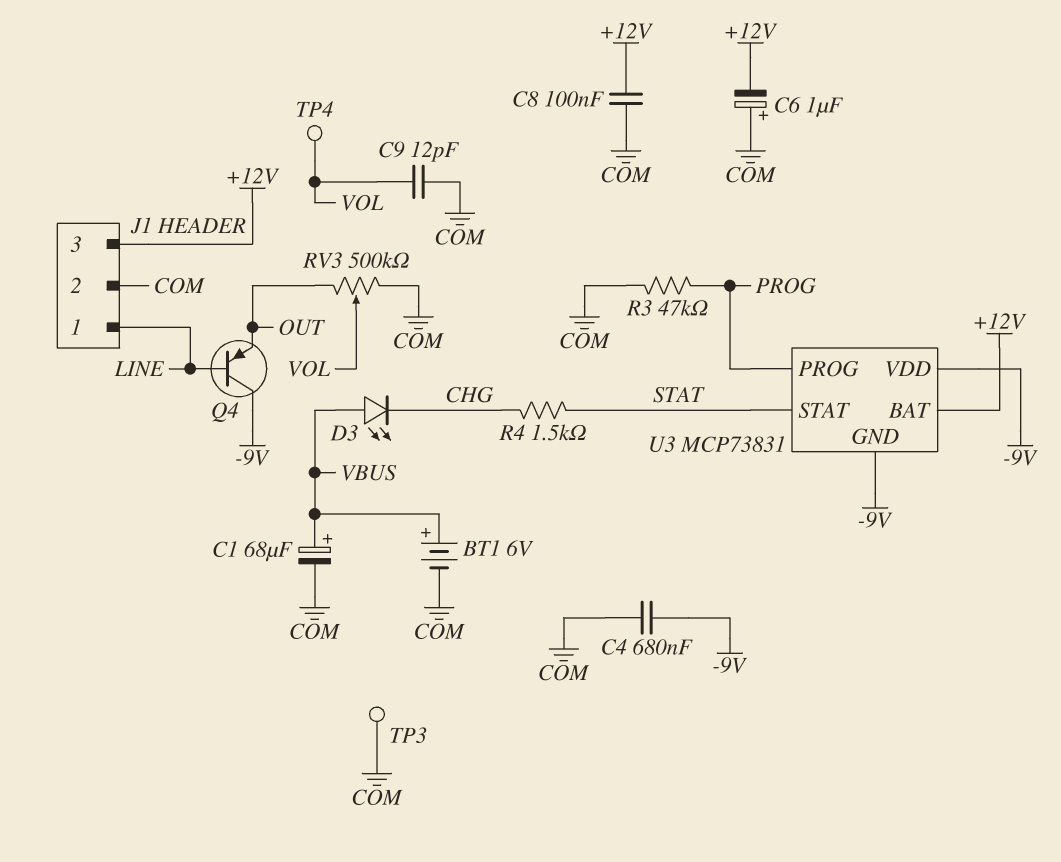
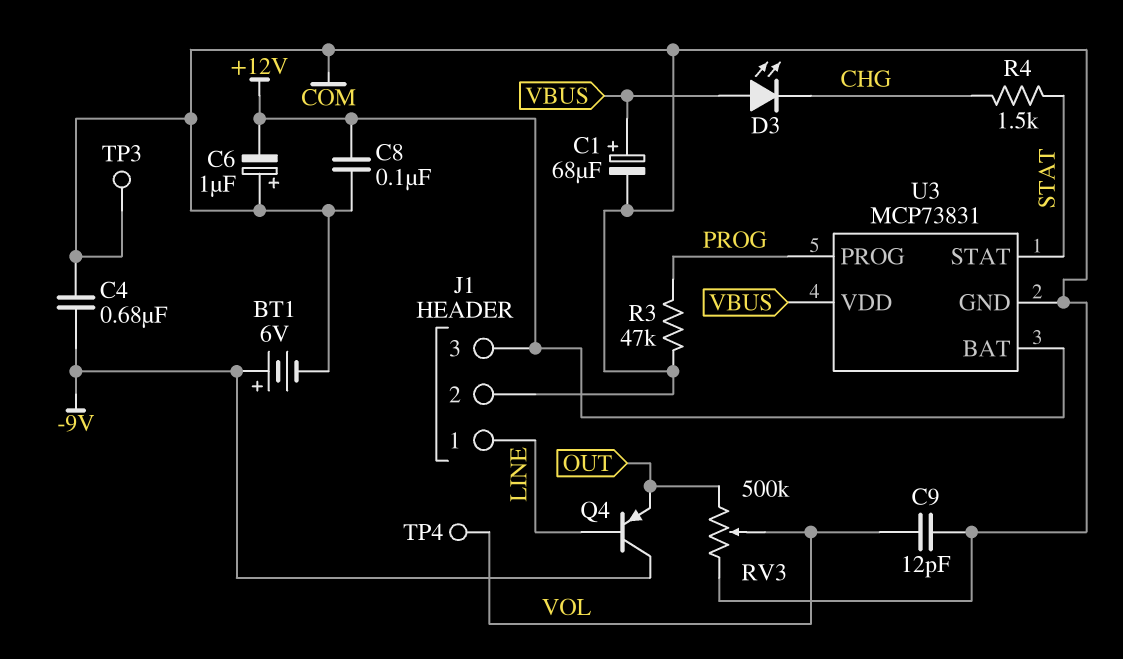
BT1: 6V (plus VBUS, minus COM) -> 6V (plus -9V, minus COM)
U3 pin GND: -9V -> COM
U3 pin VDD: -9V -> VBUS

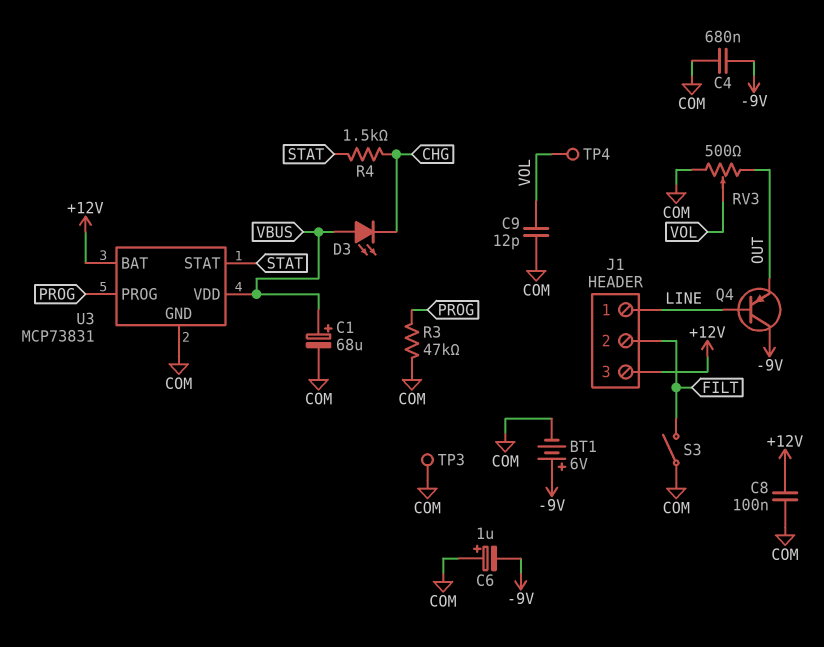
C6: 1uF (plus COM, minus +12V) -> 1uF (plus COM, minus -9V)
J1 pin 2: COM -> FILT
RV3: 500k (COM, OUT, wiper VOL) -> 500 (COM, OUT, wiper VOL)
S3: none -> switch (COM, FILT)

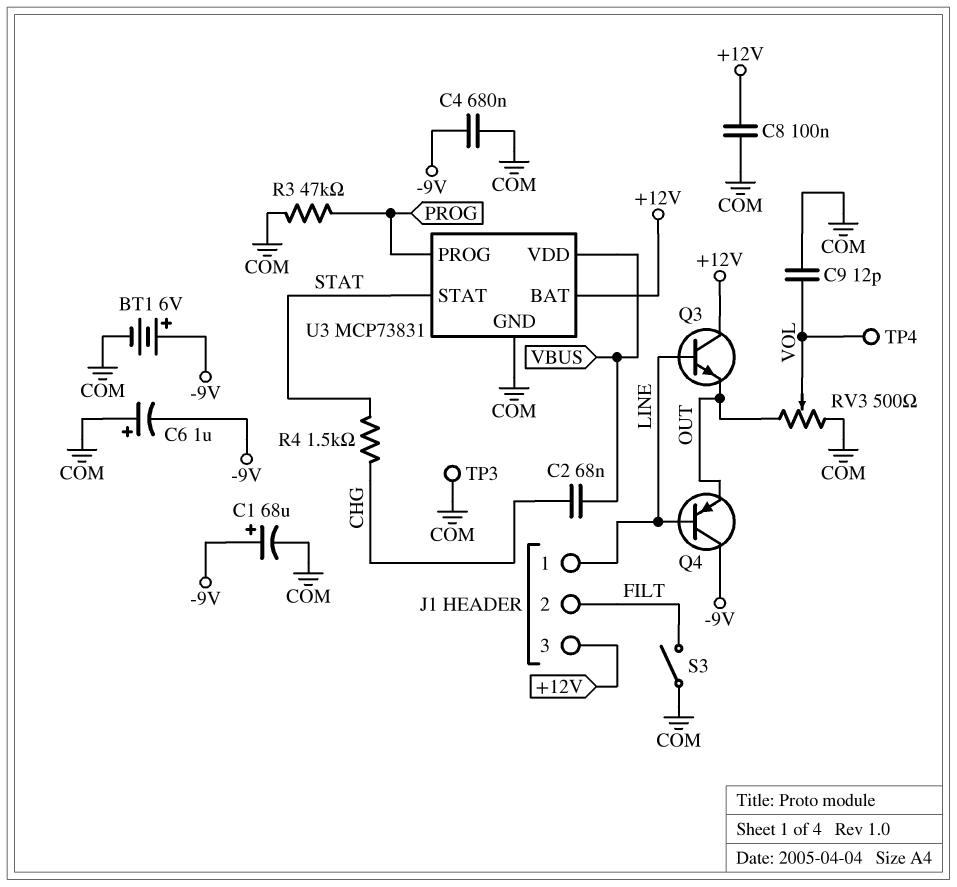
C1: 68uF (plus VBUS, minus COM) -> 68uF (plus -9V, minus COM)
C2: none -> 68nF (CHG, VBUS)
D3: LED (A VBUS, K CHG) -> none
Q3: none -> NPN (B LINE, C +12V, E OUT)

